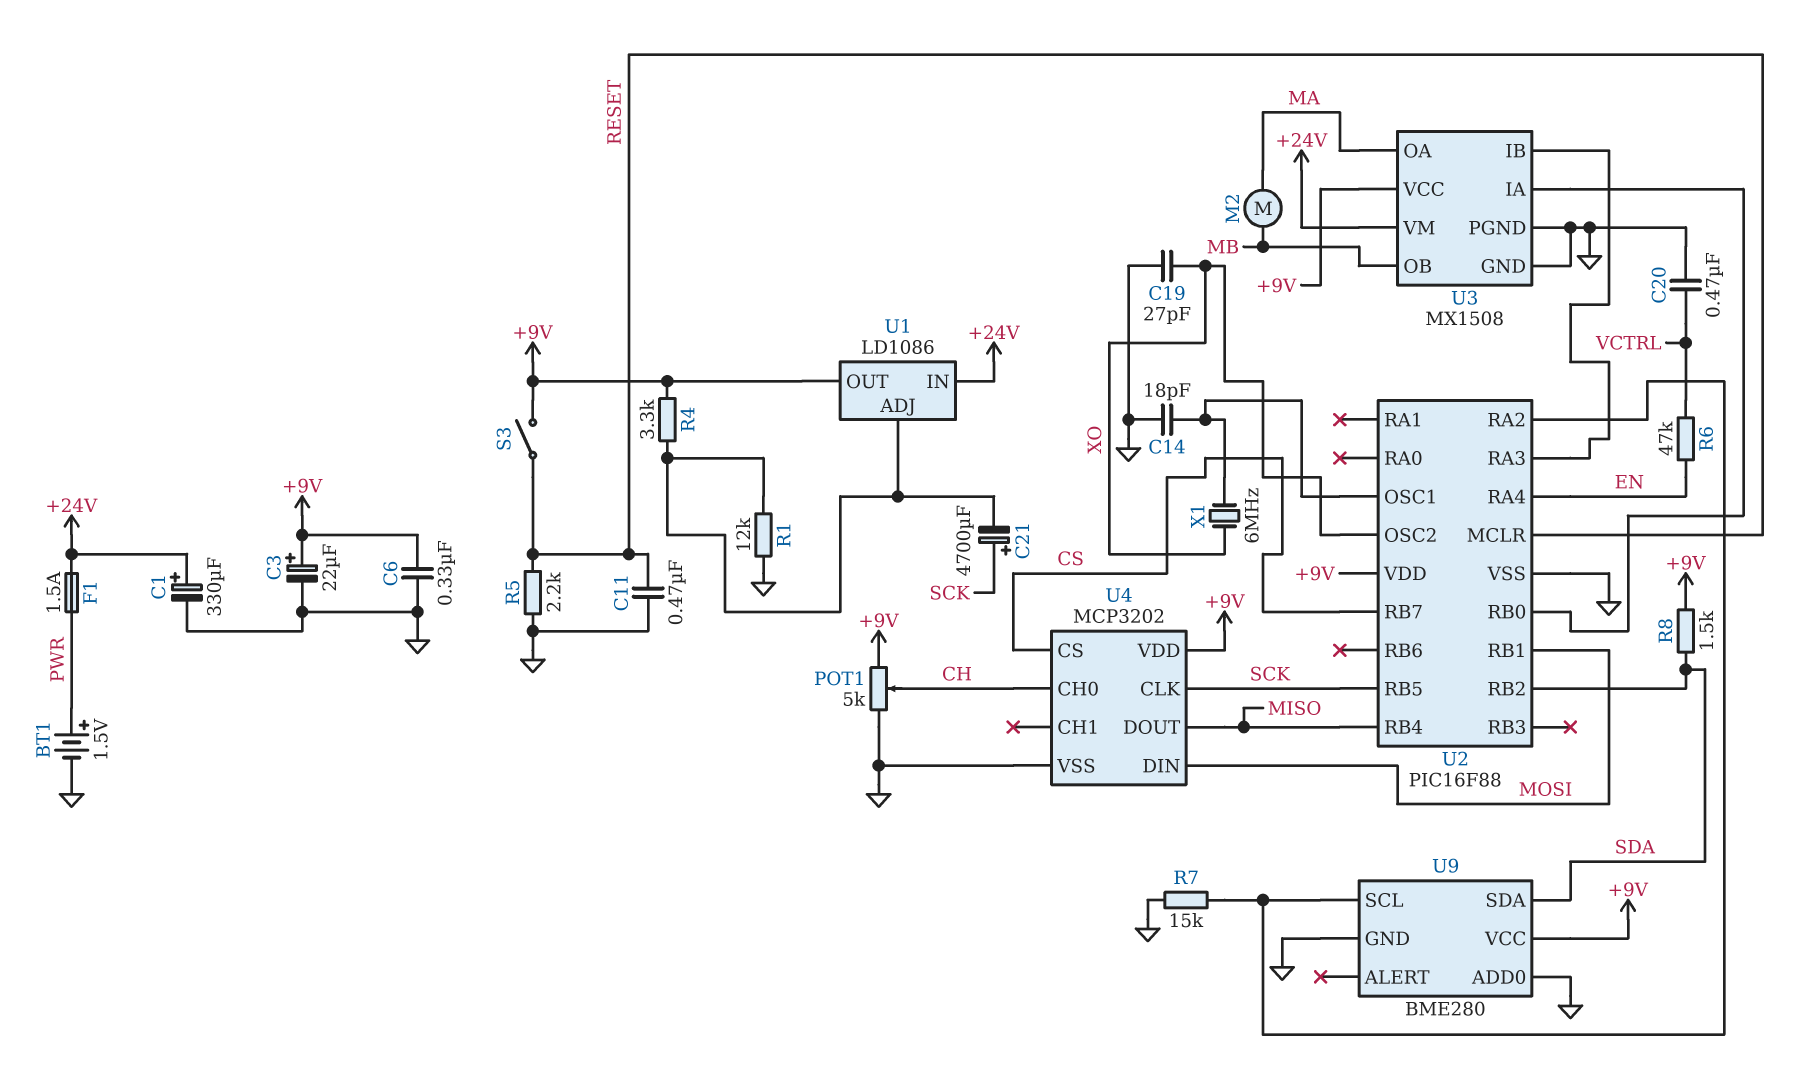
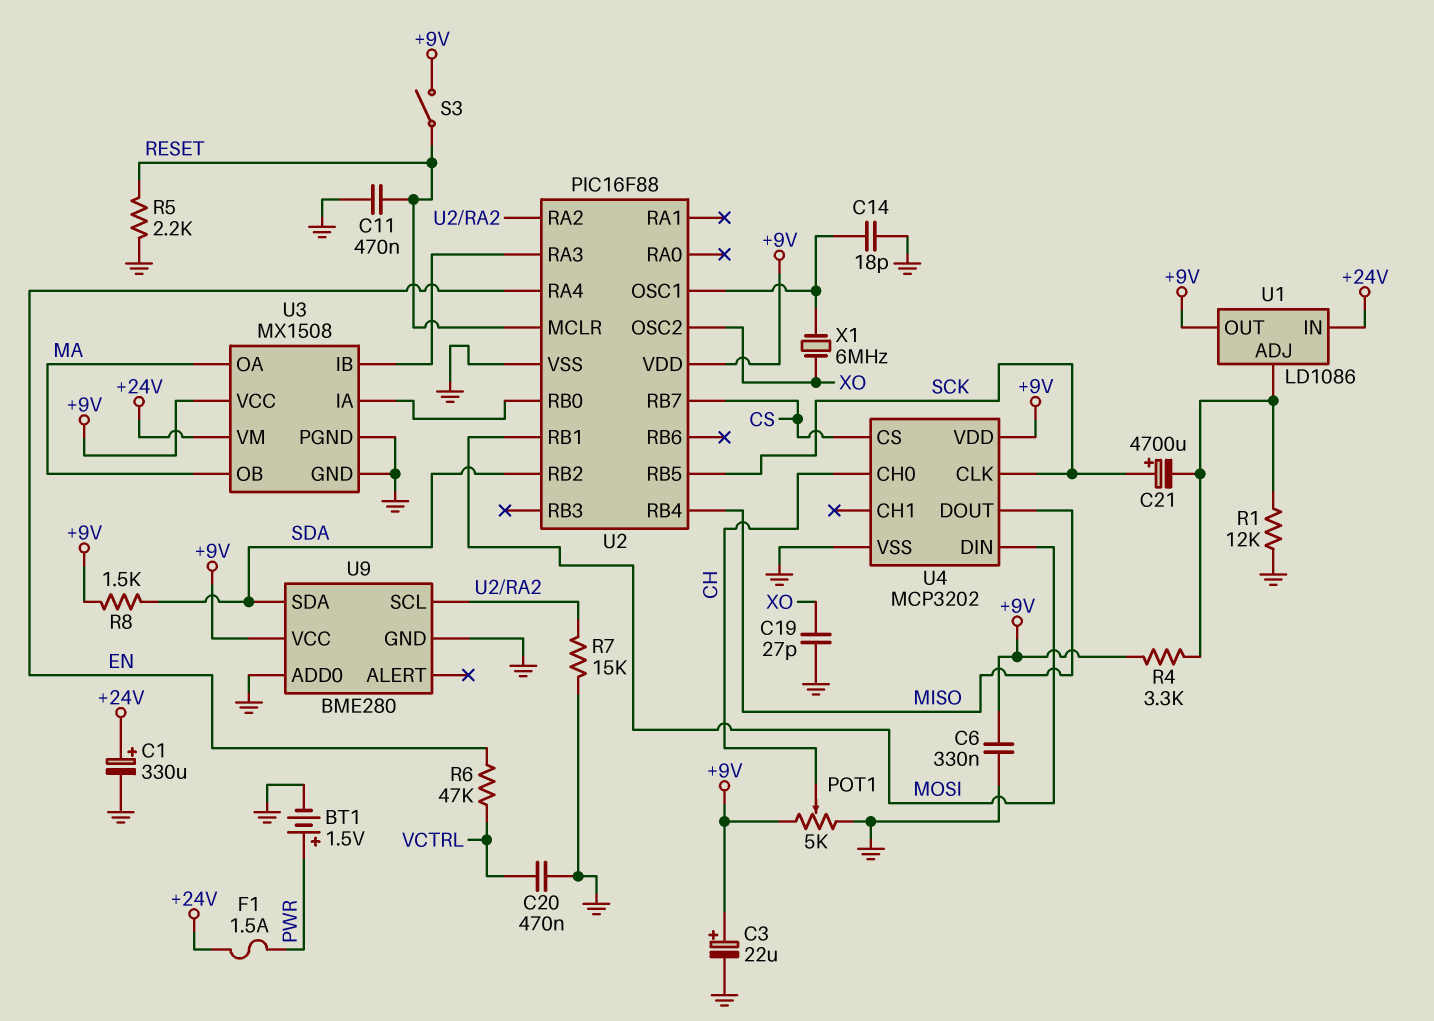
M2: motor (MA, MB) -> none
U3 pin OB: MB -> MA

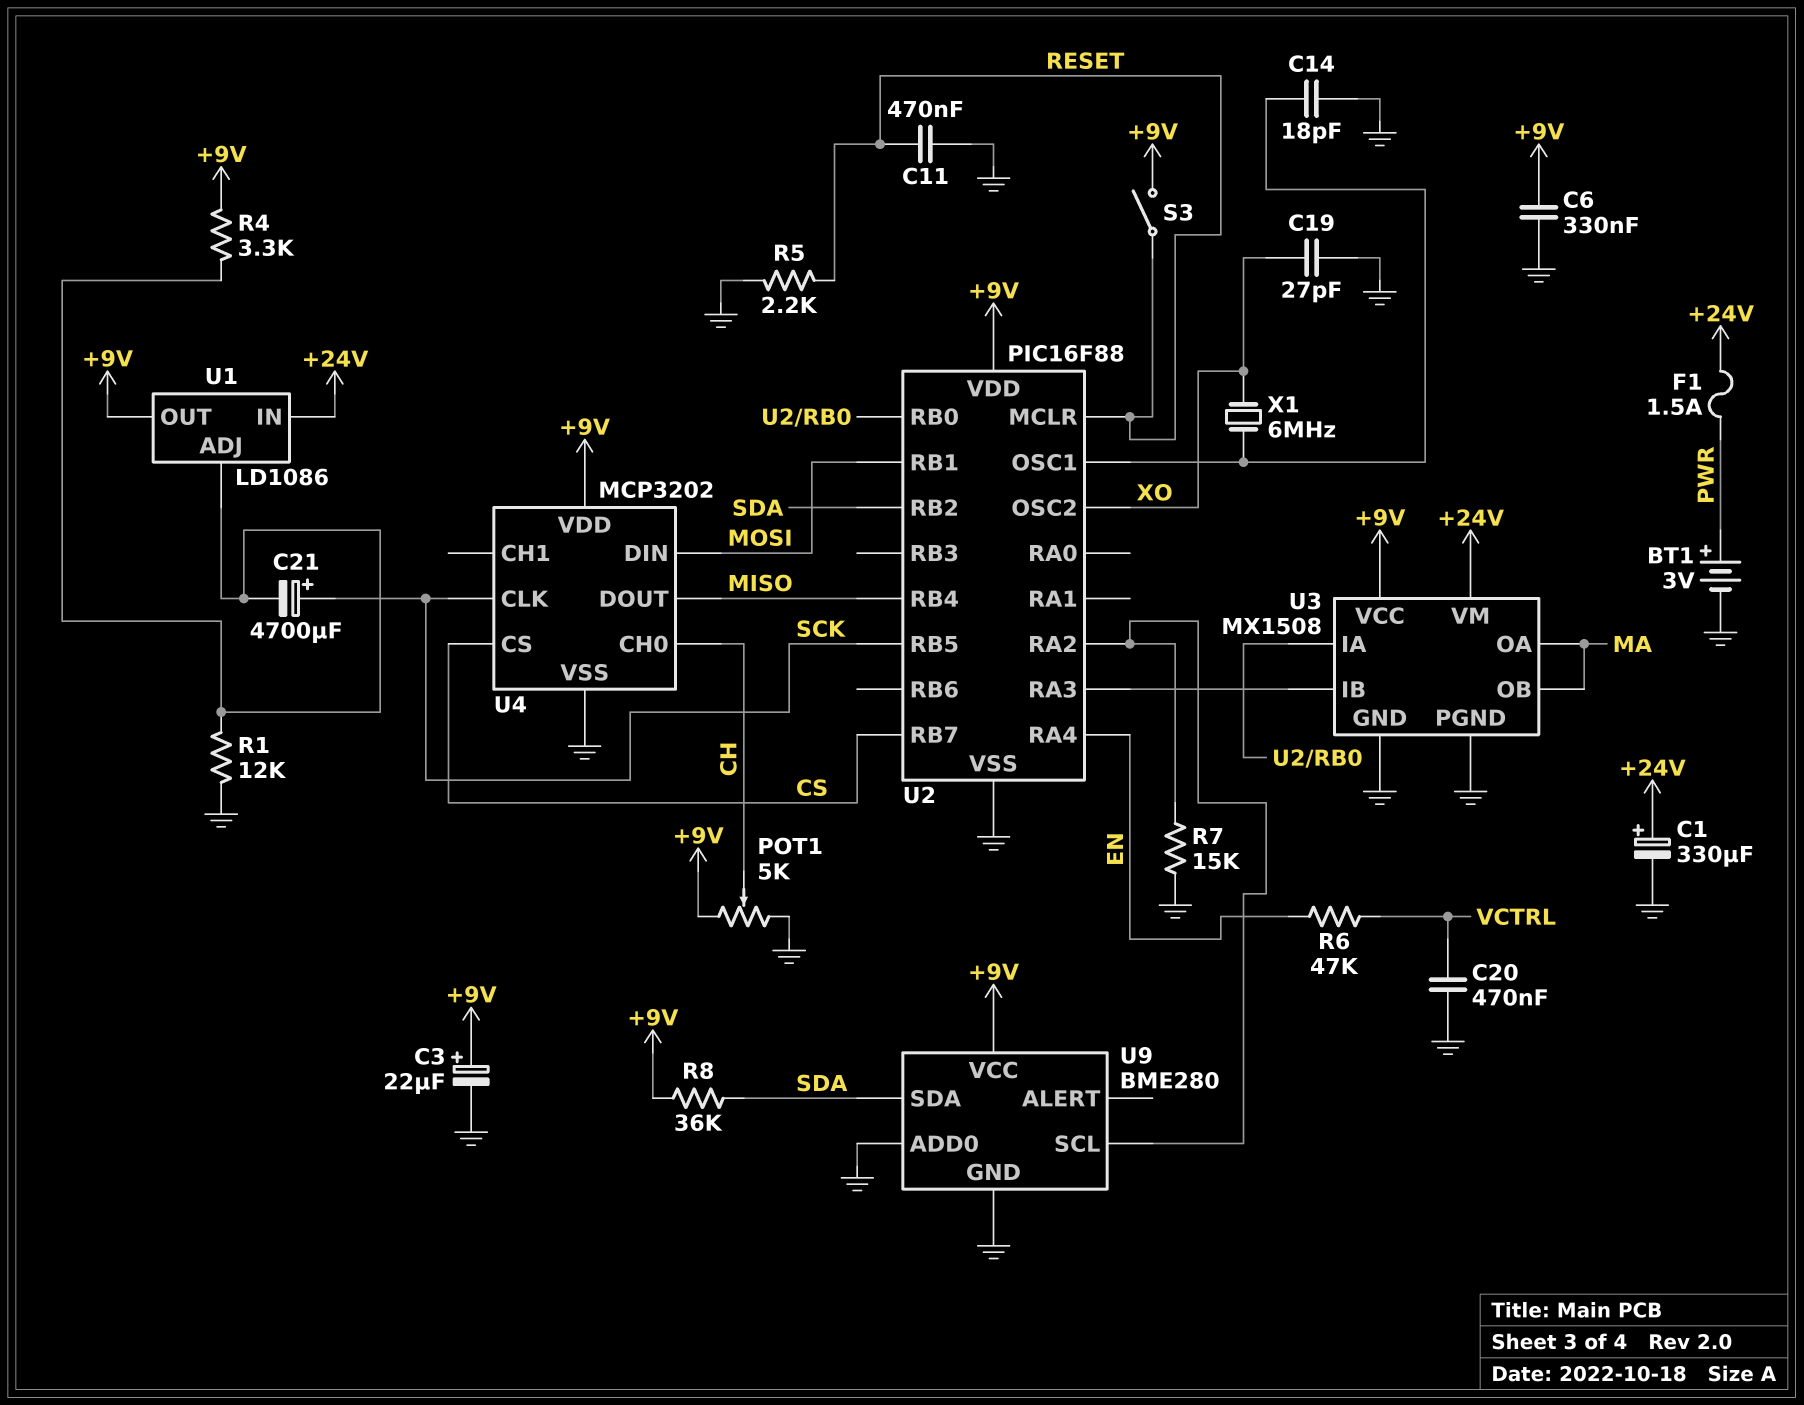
BT1: 1.5V (plus PWR, minus GND) -> 3V (plus PWR, minus GND)
R8: 1.5k (+9V, SDA) -> 36k (+9V, SDA)

